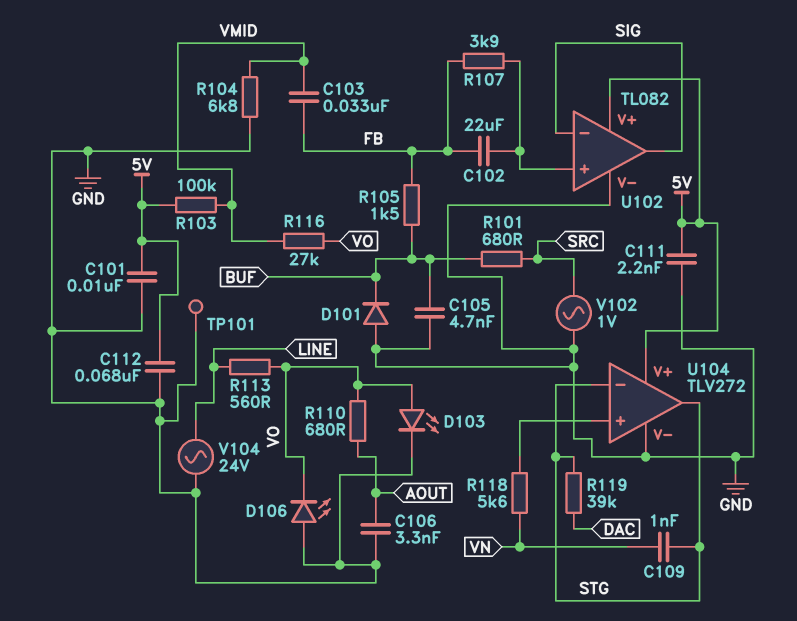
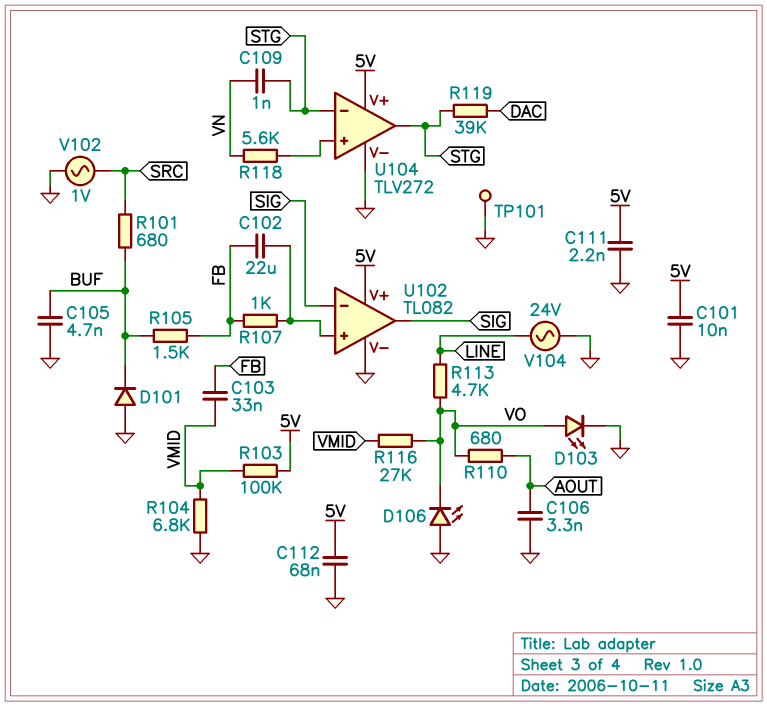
R107: 3.9k (FB, U102/in+) -> 1k (FB, U102/in+)
R113: 560 (LINE, VO) -> 4.7k (LINE, VO)

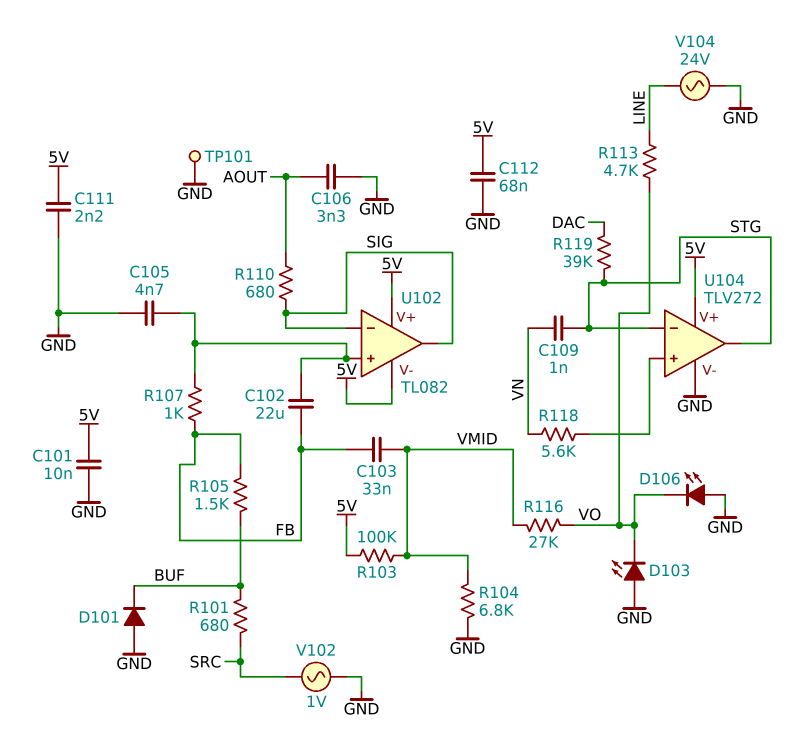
C105: 4.7nF (BUF, GND) -> 4.7nF (GND, U102/in+)
D103: LED (A VO, K GND) -> LED (A GND, K VO)
R110: 680 (AOUT, VO) -> 680 (AOUT, SIG)
U102 pin V-: GND -> 5V

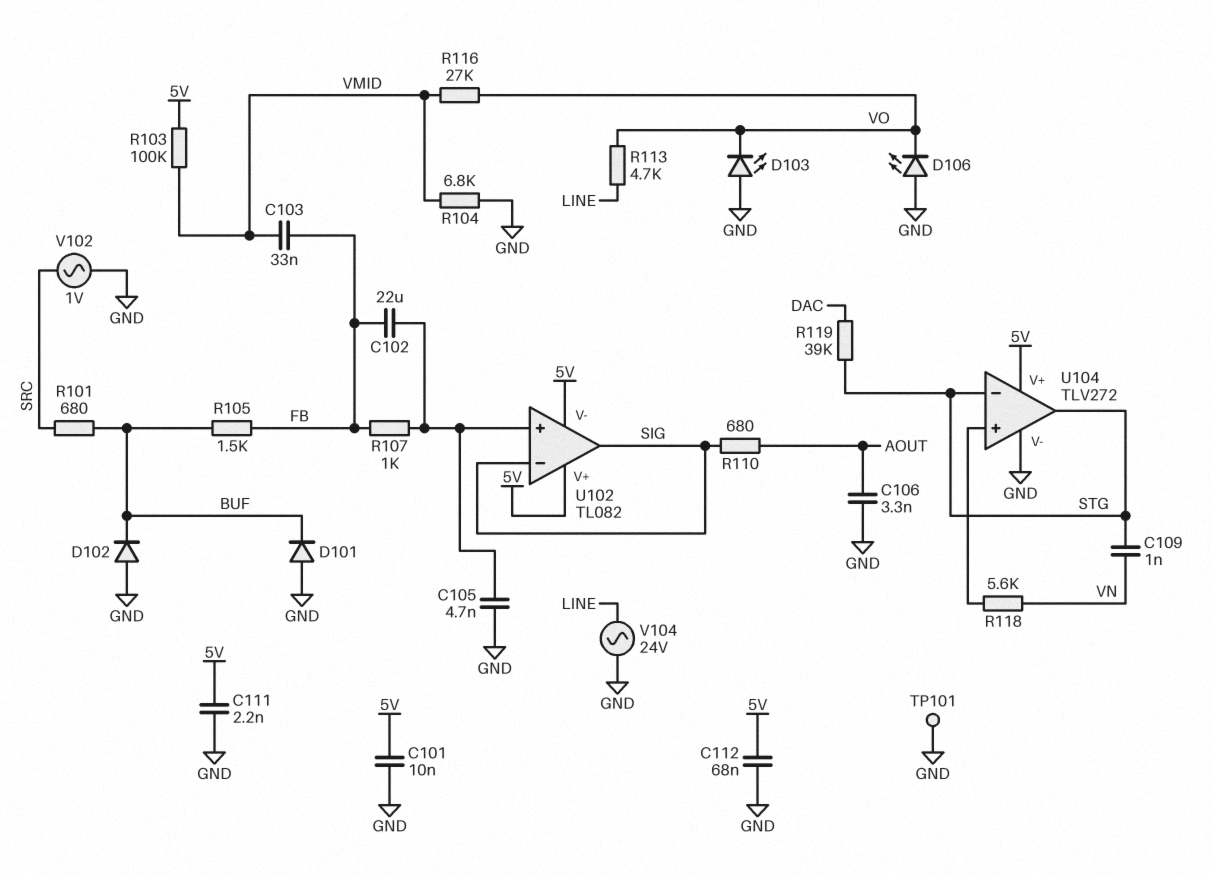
D102: none -> diode (A GND, K BUF)

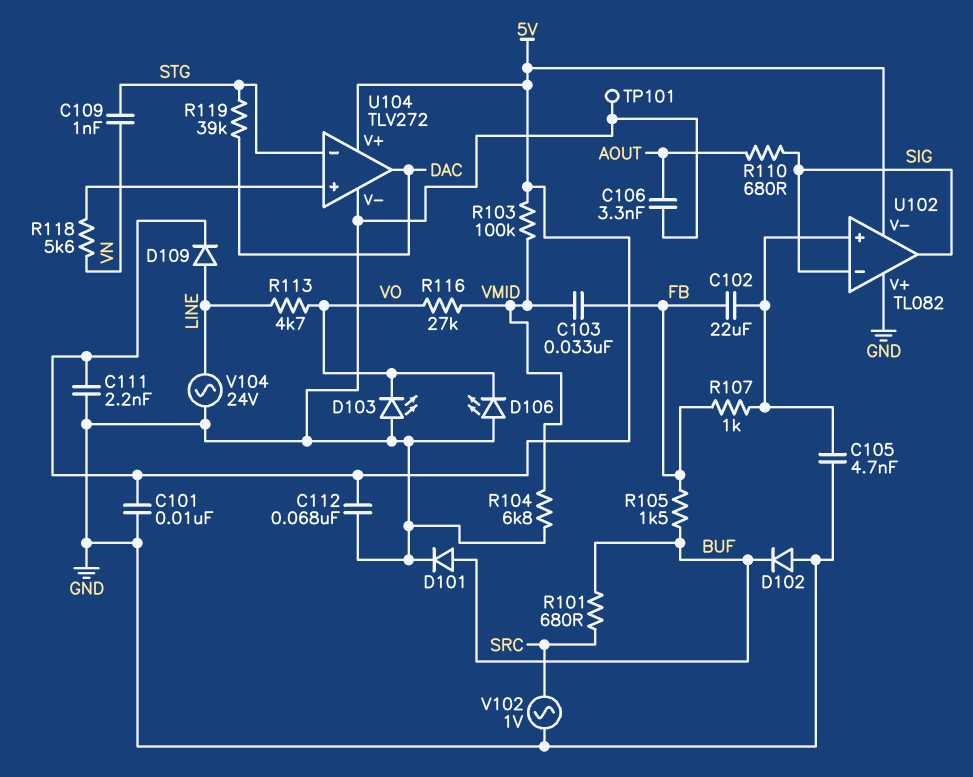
D101: diode (A GND, K BUF) -> diode (A BUF, K GND)
D109: none -> diode (A LINE, K 5V)
U102 pin V+: 5V -> GND
U104 pin out: STG -> DAC

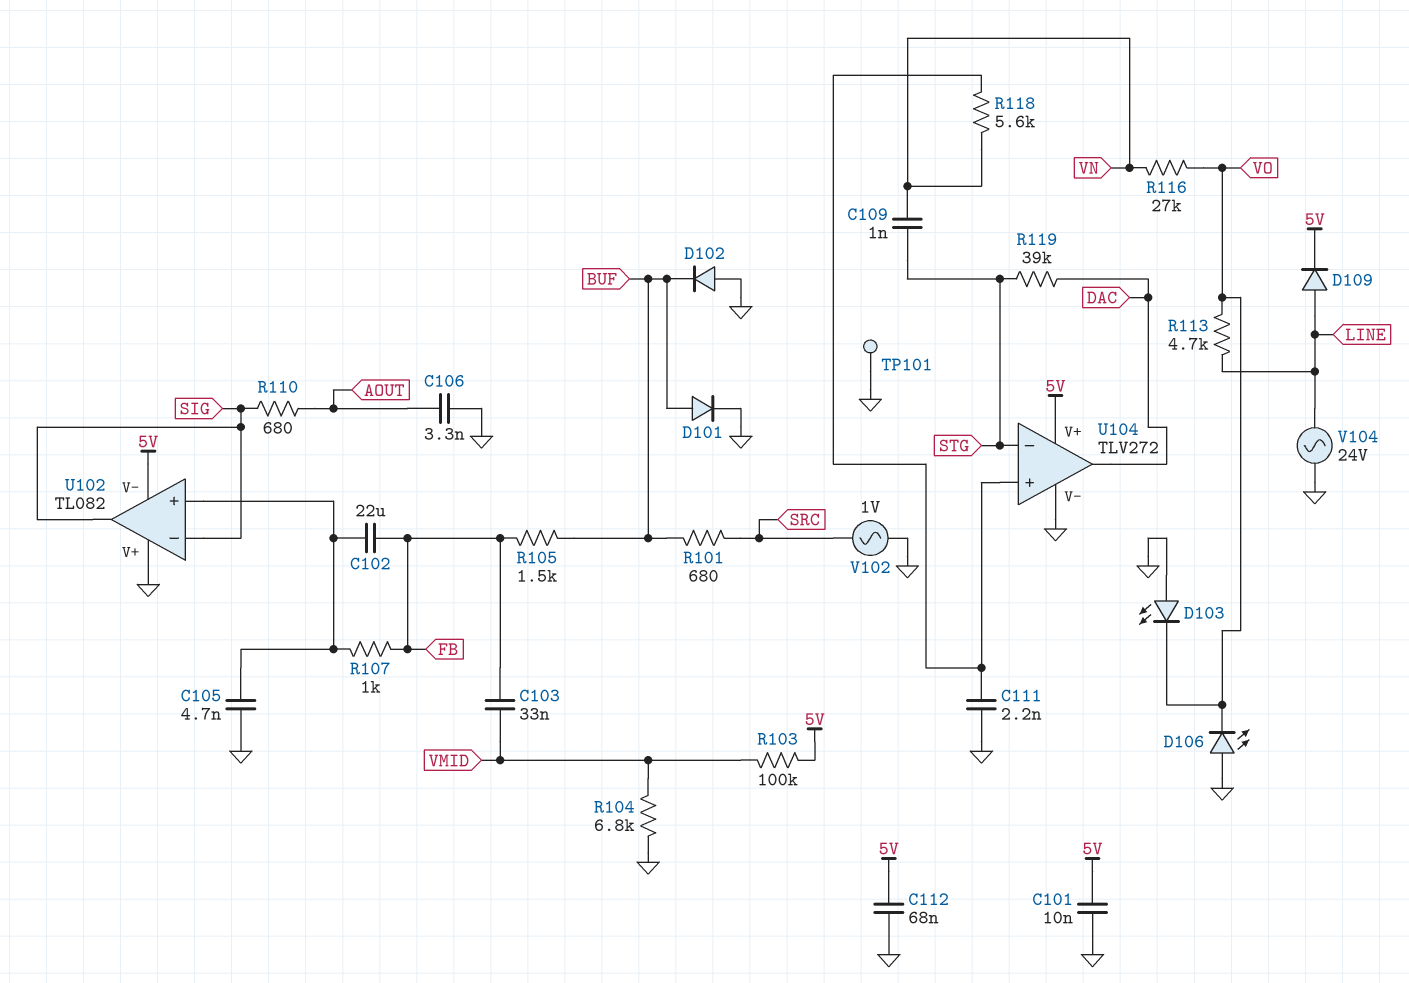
C111: 2.2nF (5V, GND) -> 2.2nF (GND, U104/in+)
R116: 27k (VMID, VO) -> 27k (VN, VO)

